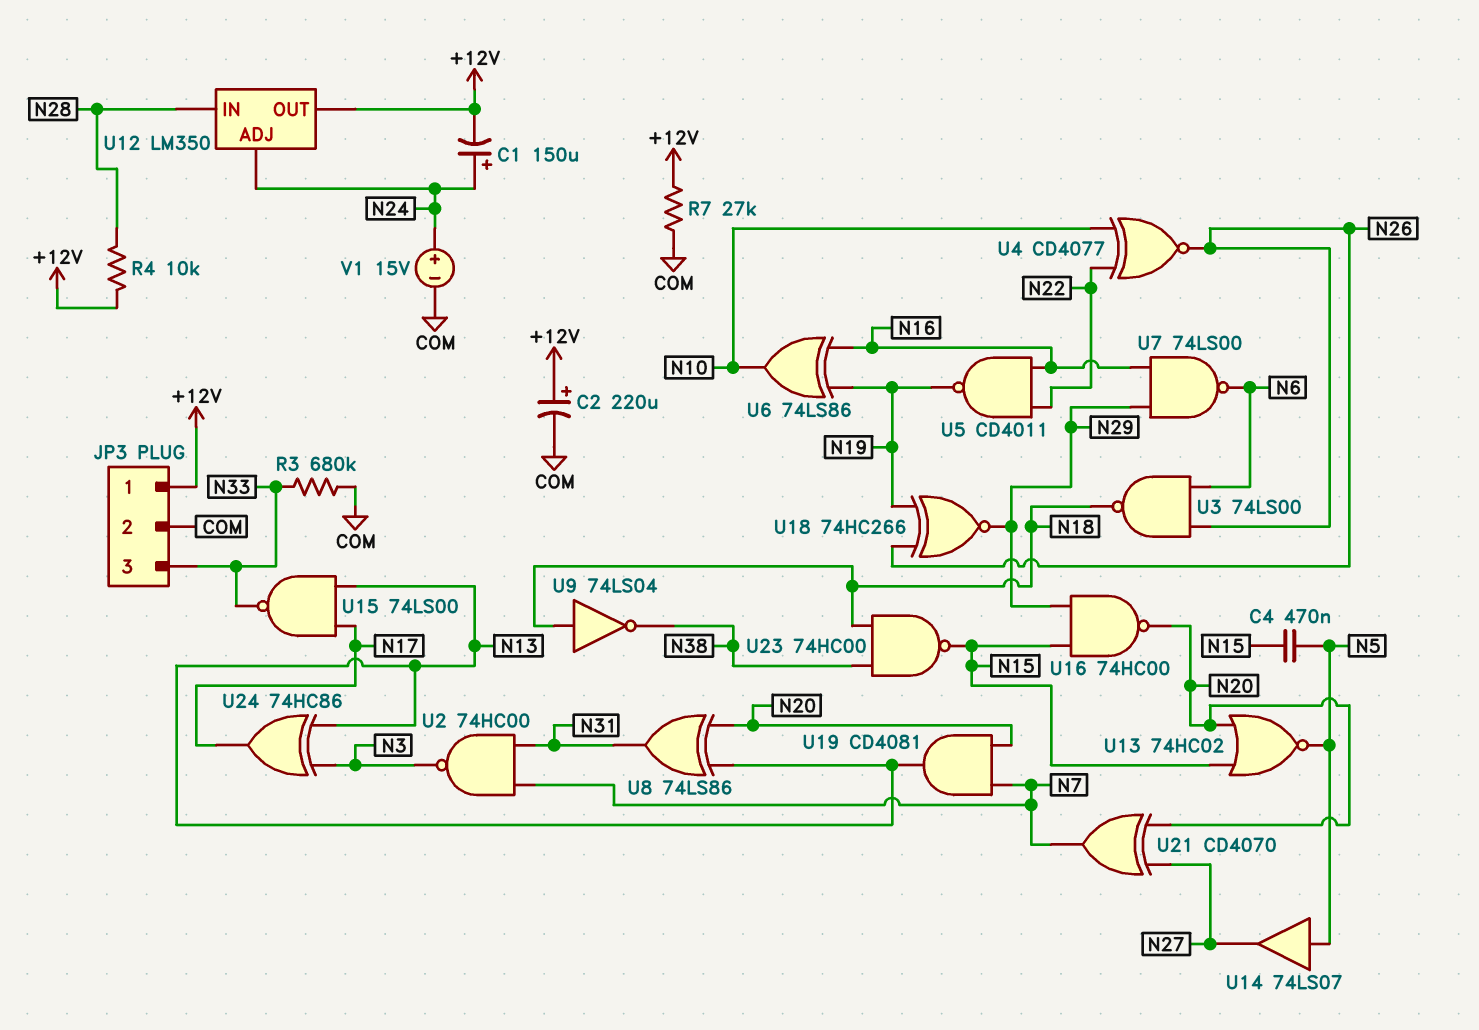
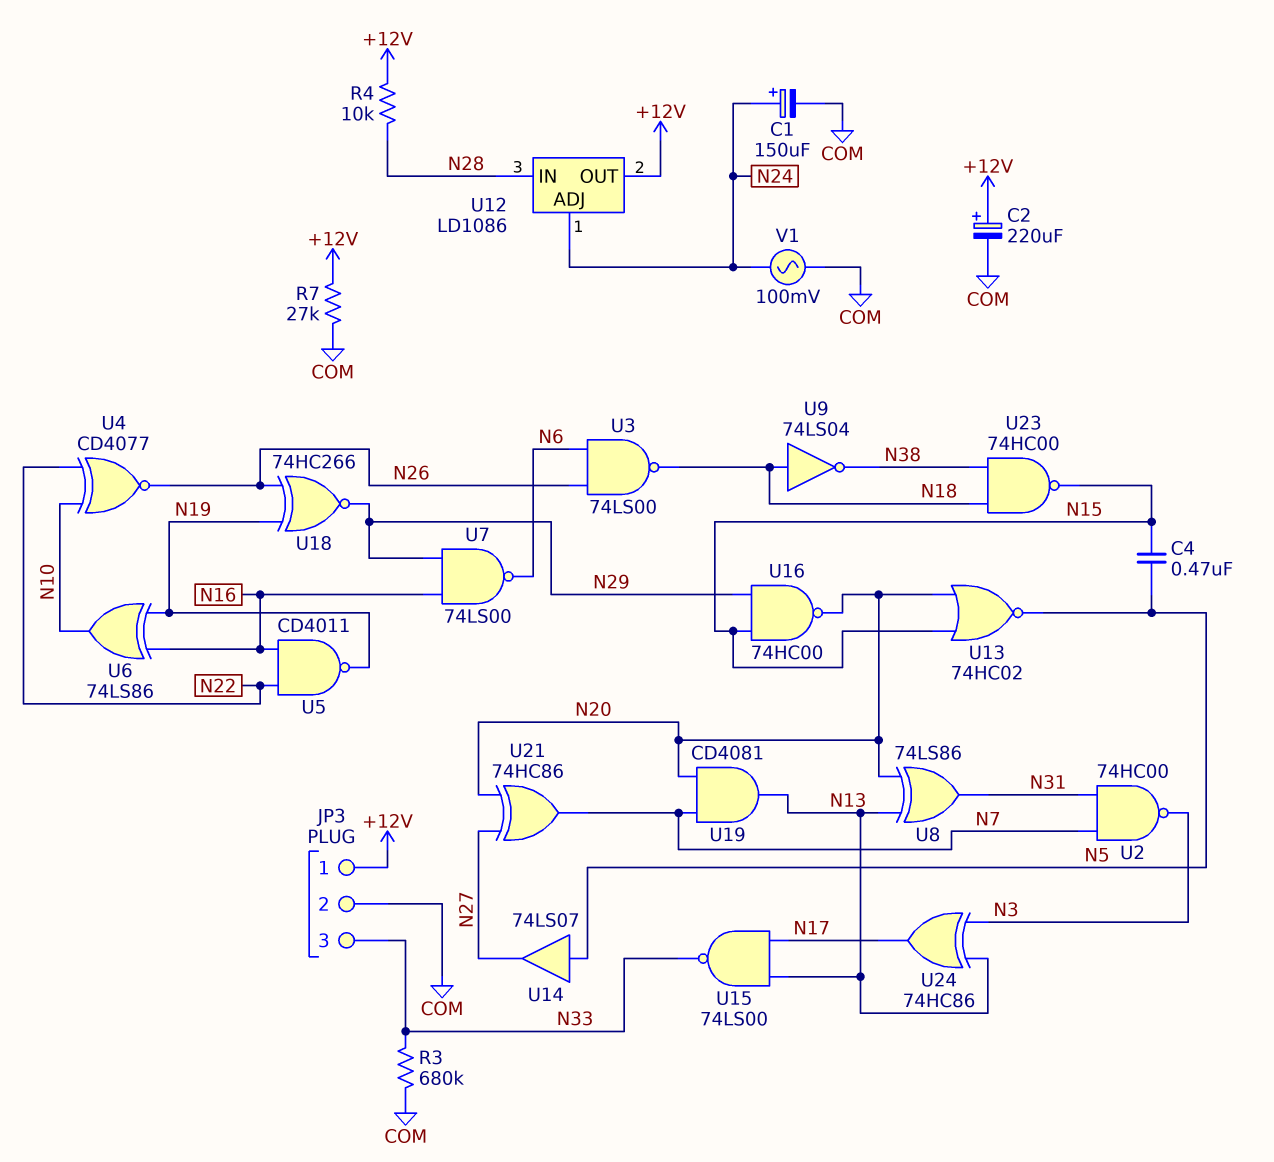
C1: 150uF (plus N24, minus +12V) -> 150uF (plus N24, minus COM)
U12: LM350 -> LD1086
U21: XOR CD4070 (in N20, in N27, out N7) -> XOR 74HC86 (in N20, in N27, out N7)
V1: 15V (plus N24, minus COM) -> AC 100mV (COM, N24)

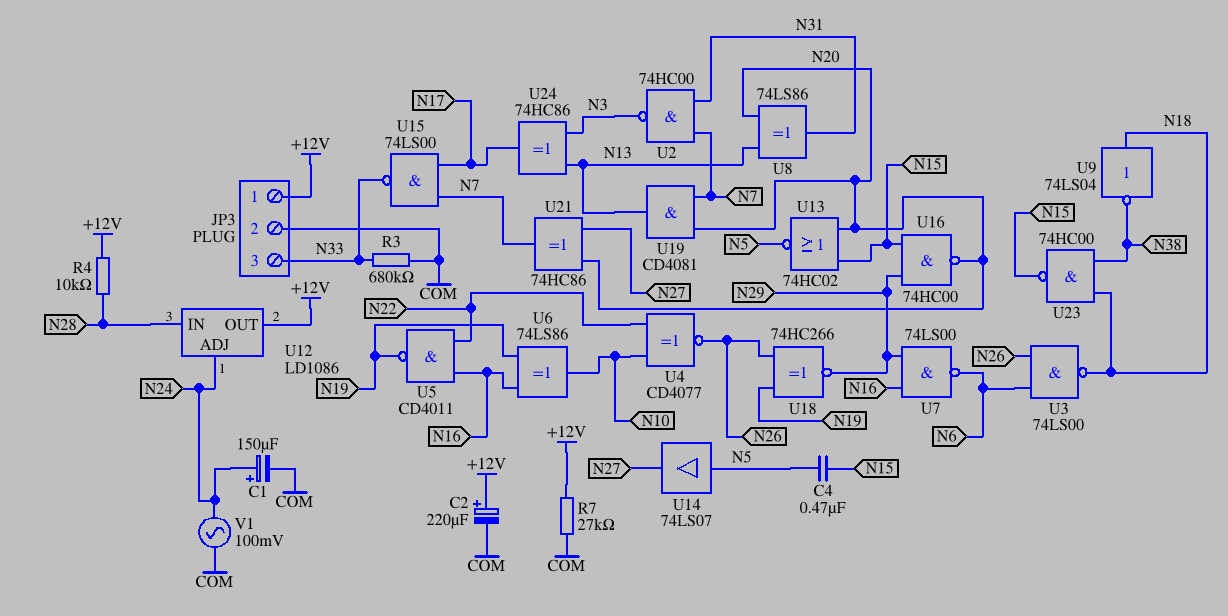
U15: NAND 74LS00 (in N13, in N17, out N33) -> NAND 74LS00 (in N7, in N17, out N33)

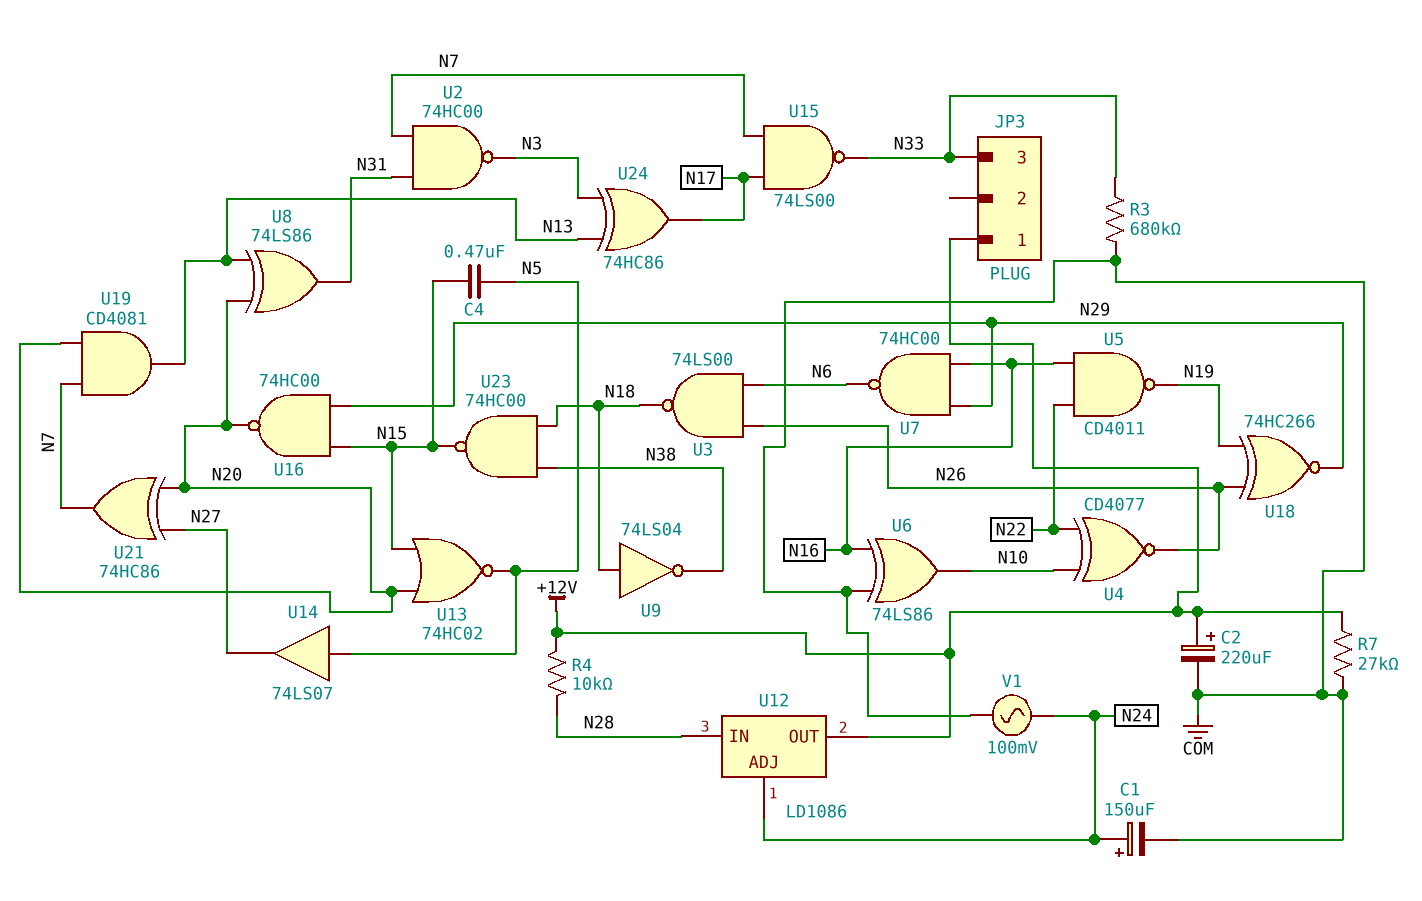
JP3 pin 2: COM -> none
U6: XOR 74LS86 (in N16, in N19, out N10) -> XOR 74LS86 (in COM, in N16, out N10)
U7: NAND 74LS00 (in N16, in N29, out N6) -> NAND 74HC00 (in N16, in N29, out N6)

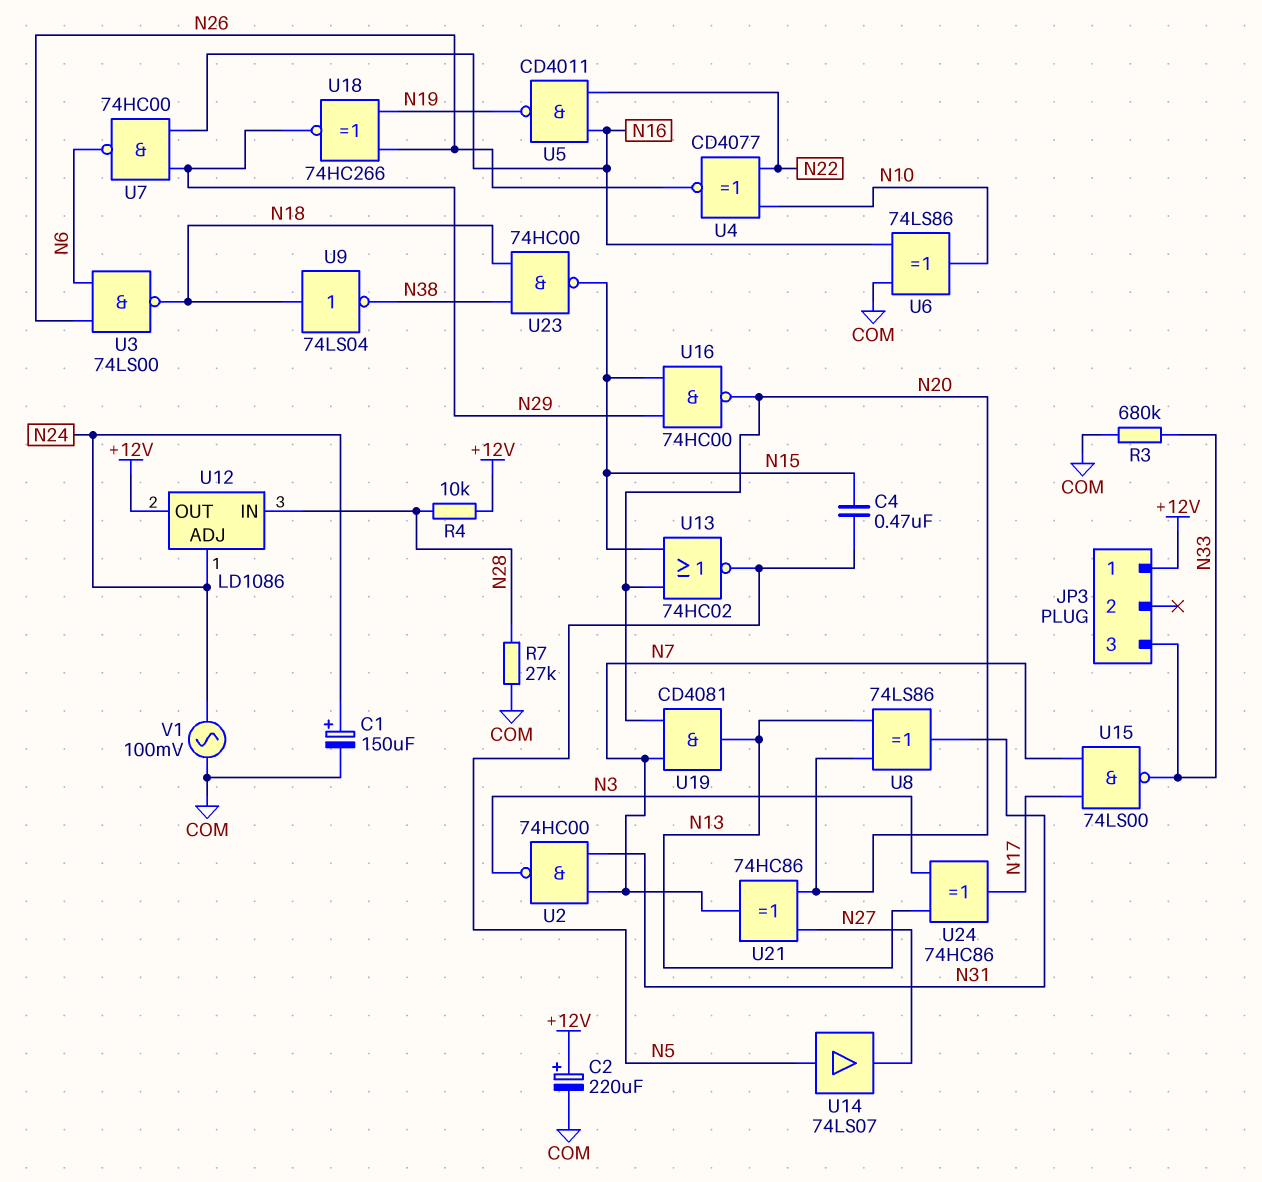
R7: 27k (+12V, COM) -> 27k (COM, N28)

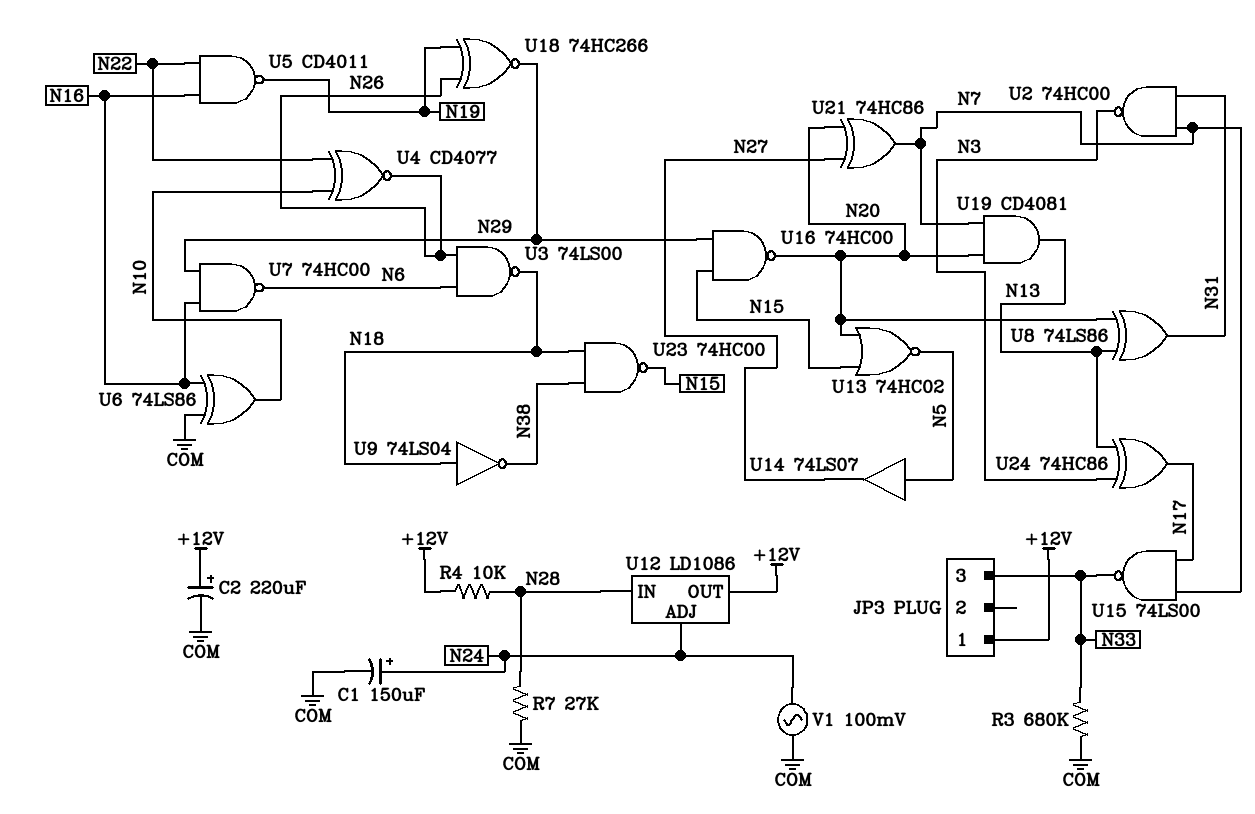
C4: 470nF (N5, N15) -> none

